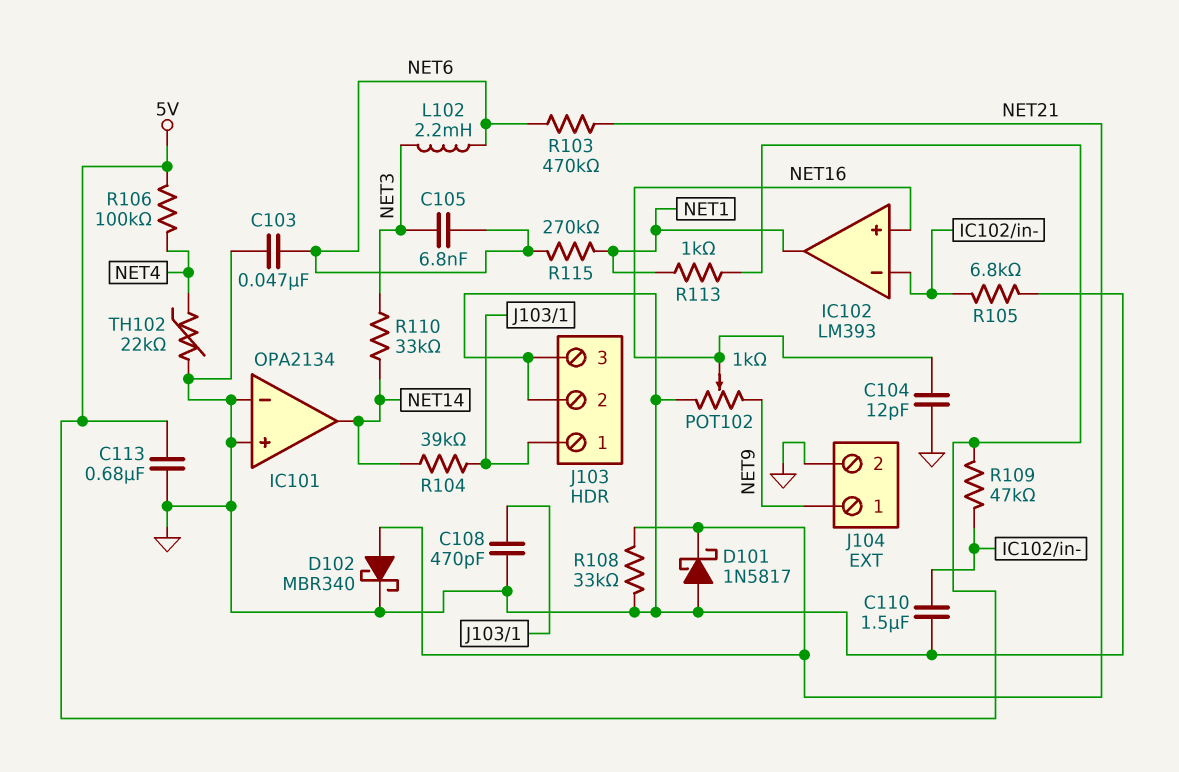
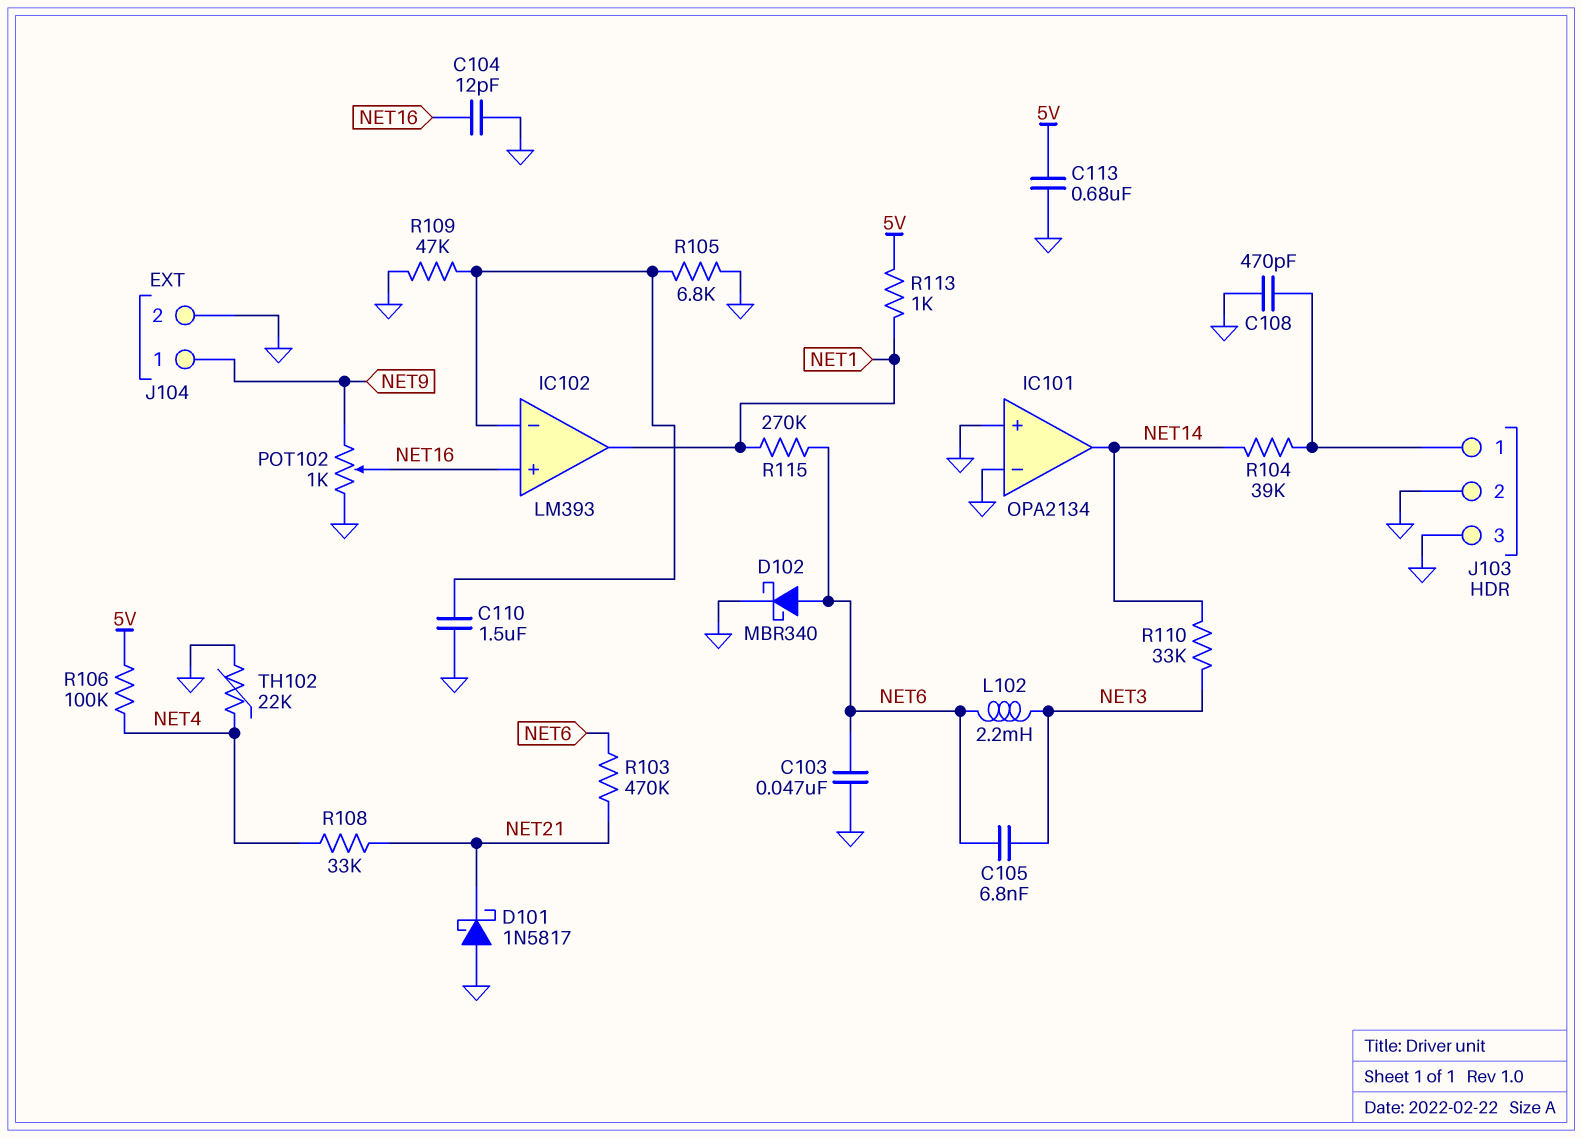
D102: schottky MBR340 (A NET21, K GND) -> schottky MBR340 (A NET6, K GND)
R108: 33k (GND, NET21) -> 33k (NET4, NET21)
R109: 47k (5V, IC102/in-) -> 47k (GND, IC102/in-)

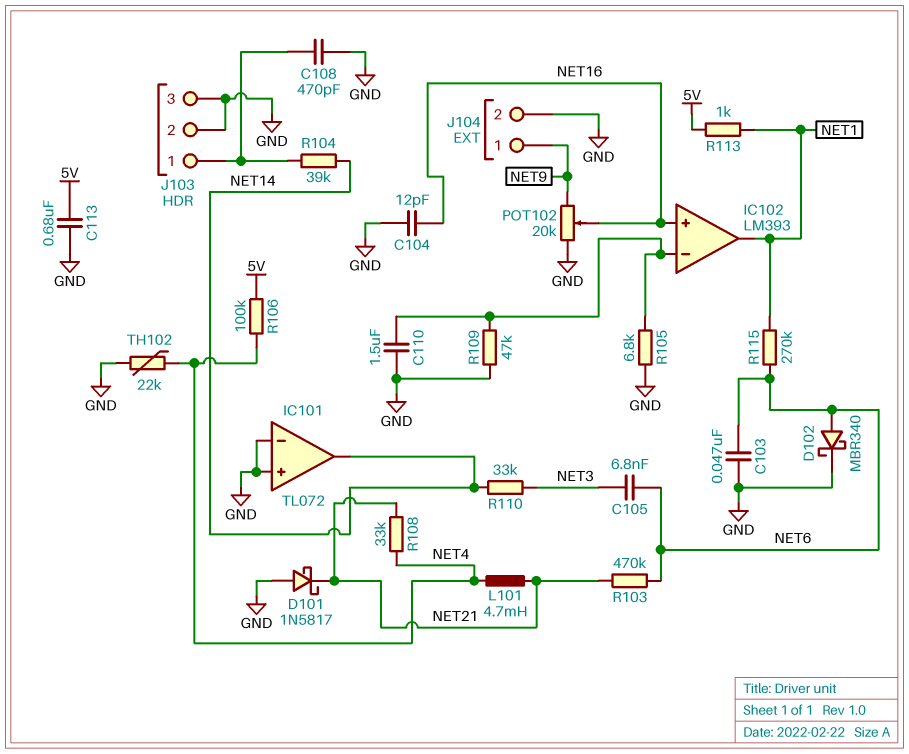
IC101: OPA2134 -> TL072
L101: none -> 4.7mH (NET4, NET21)
L102: 2.2mH (NET3, NET6) -> none
POT102: 1k (GND, NET9, wiper NET16) -> 20k (GND, NET9, wiper NET16)

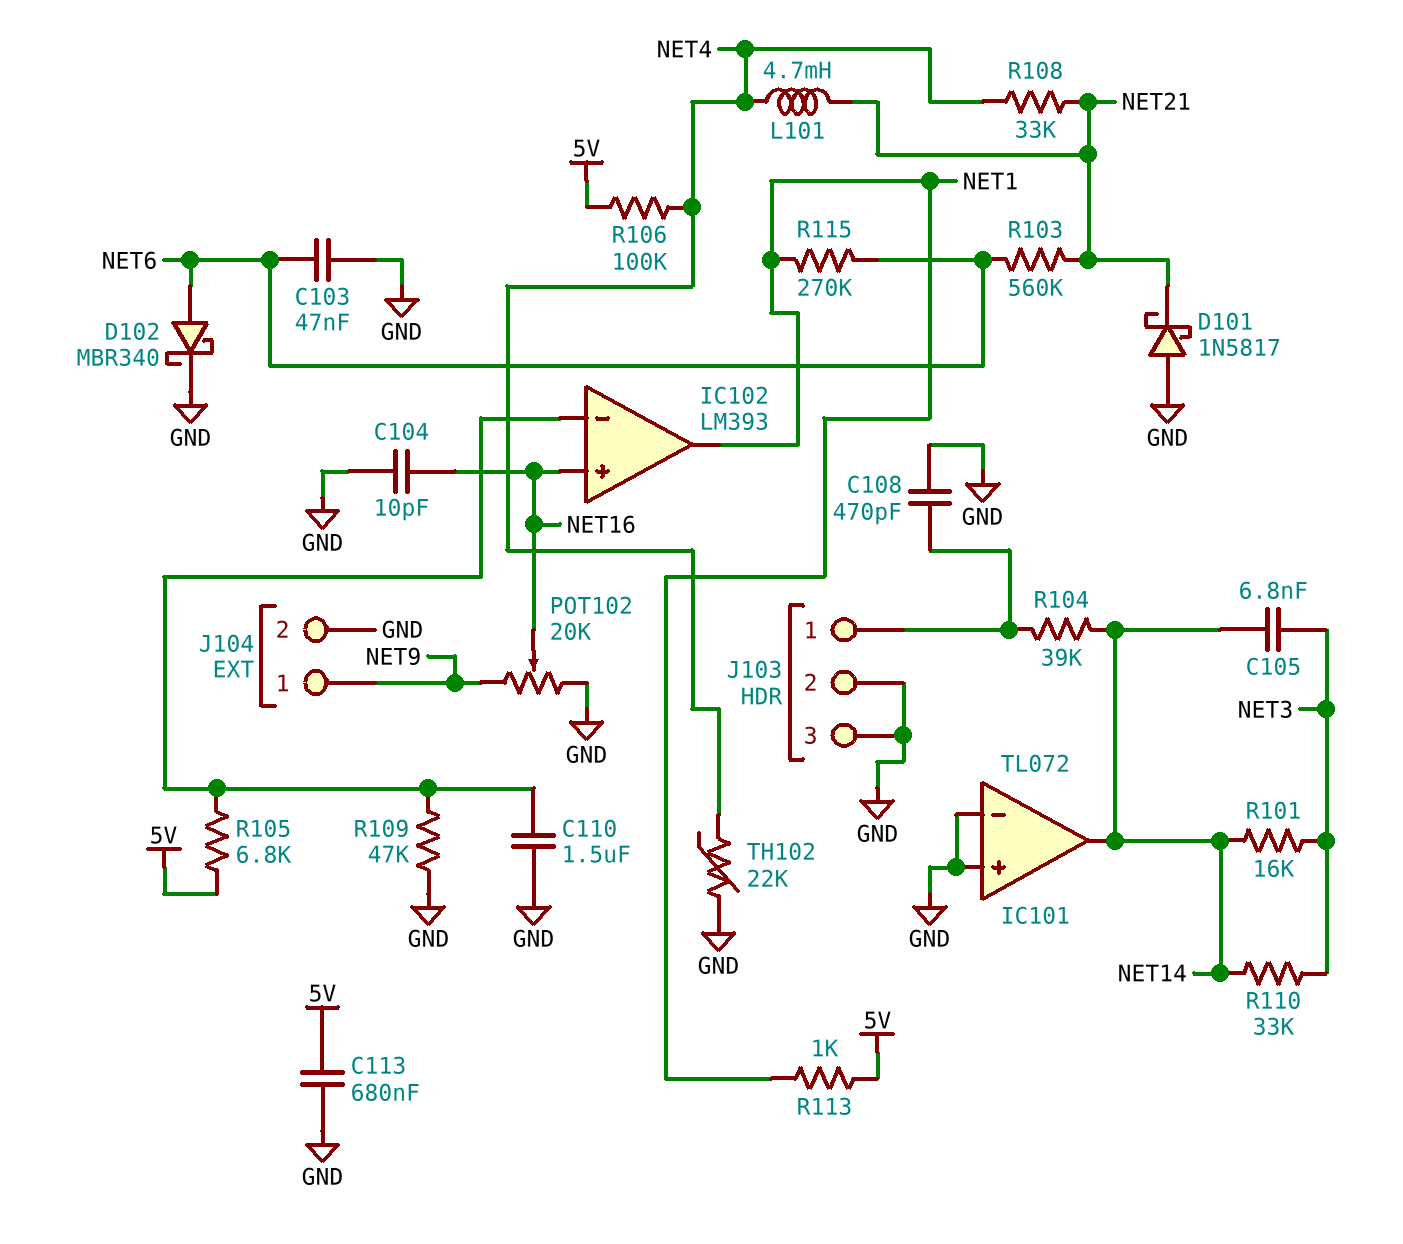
C104: 12pF (GND, NET16) -> 10pF (GND, NET16)
C105: 6.8nF (NET3, NET6) -> 6.8nF (NET3, NET14)
R101: none -> 16k (NET3, NET14)
R103: 470k (NET6, NET21) -> 560k (NET6, NET21)
R105: 6.8k (GND, IC102/in-) -> 6.8k (5V, IC102/in-)

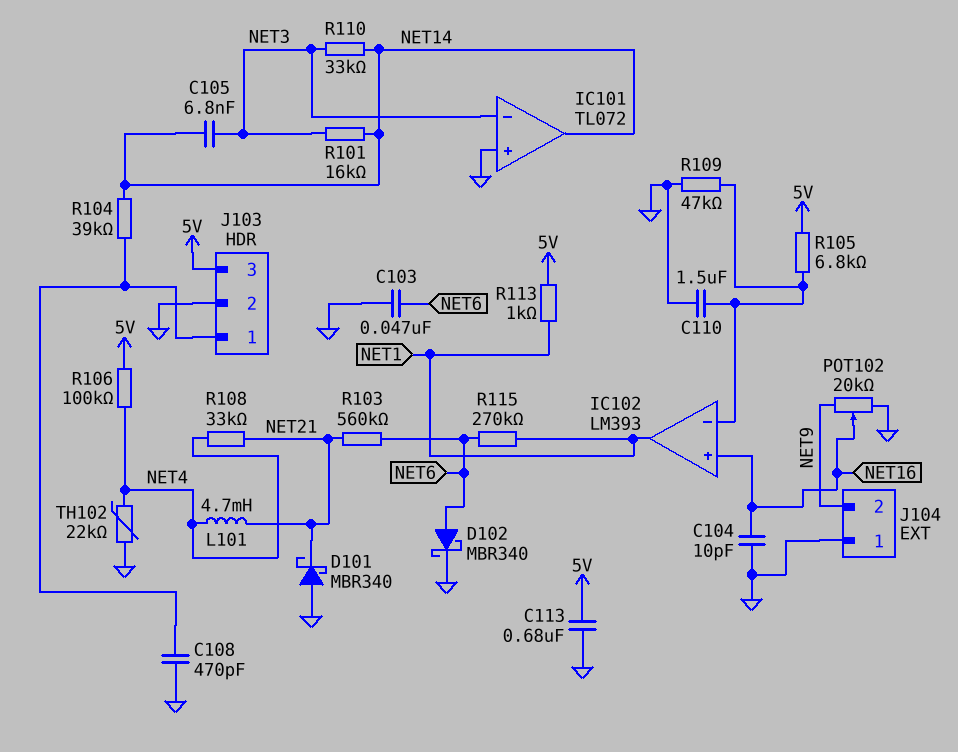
D101: schottky 1N5817 (A GND, K NET21) -> schottky MBR340 (A GND, K NET21)
IC101 pin in-: GND -> NET3
J103 pin 3: GND -> 5V
J104 pin 1: NET9 -> GND
J104 pin 2: GND -> NET9

